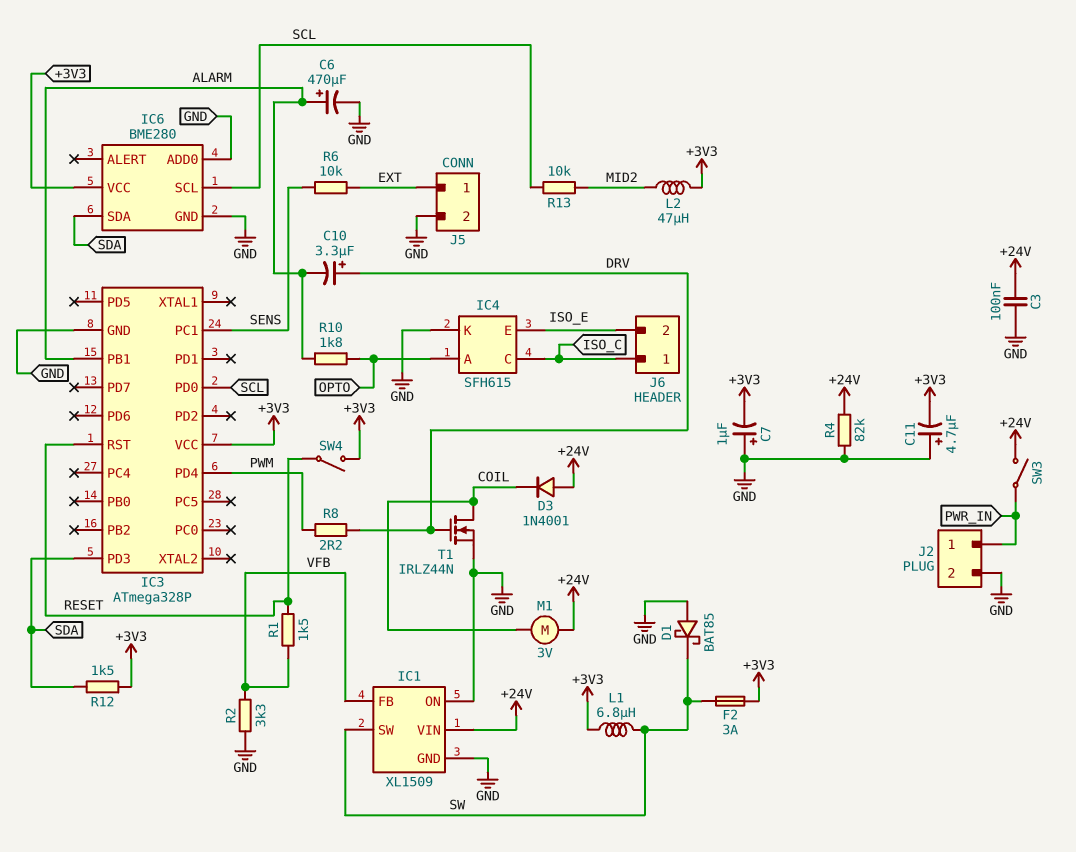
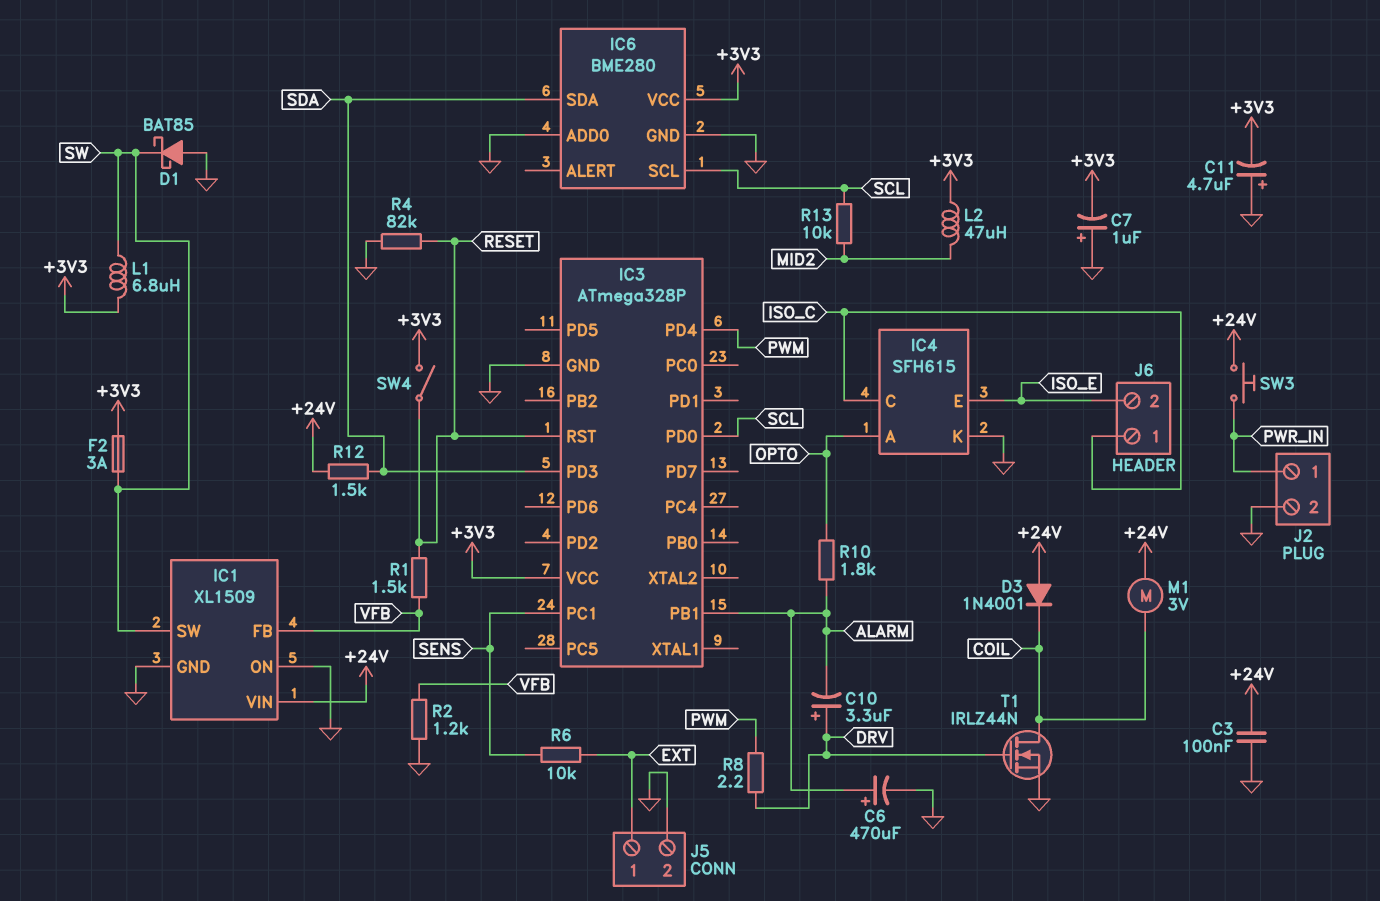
R2: 3.3k (GND, VFB) -> 1.2k (GND, VFB)
R4: 82k (+24V, GND) -> 82k (GND, RESET)
R12: 1.5k (+3V3, SDA) -> 1.5k (+24V, SDA)
SW3: switch (+24V, PWR_IN) -> button (+24V, PWR_IN)

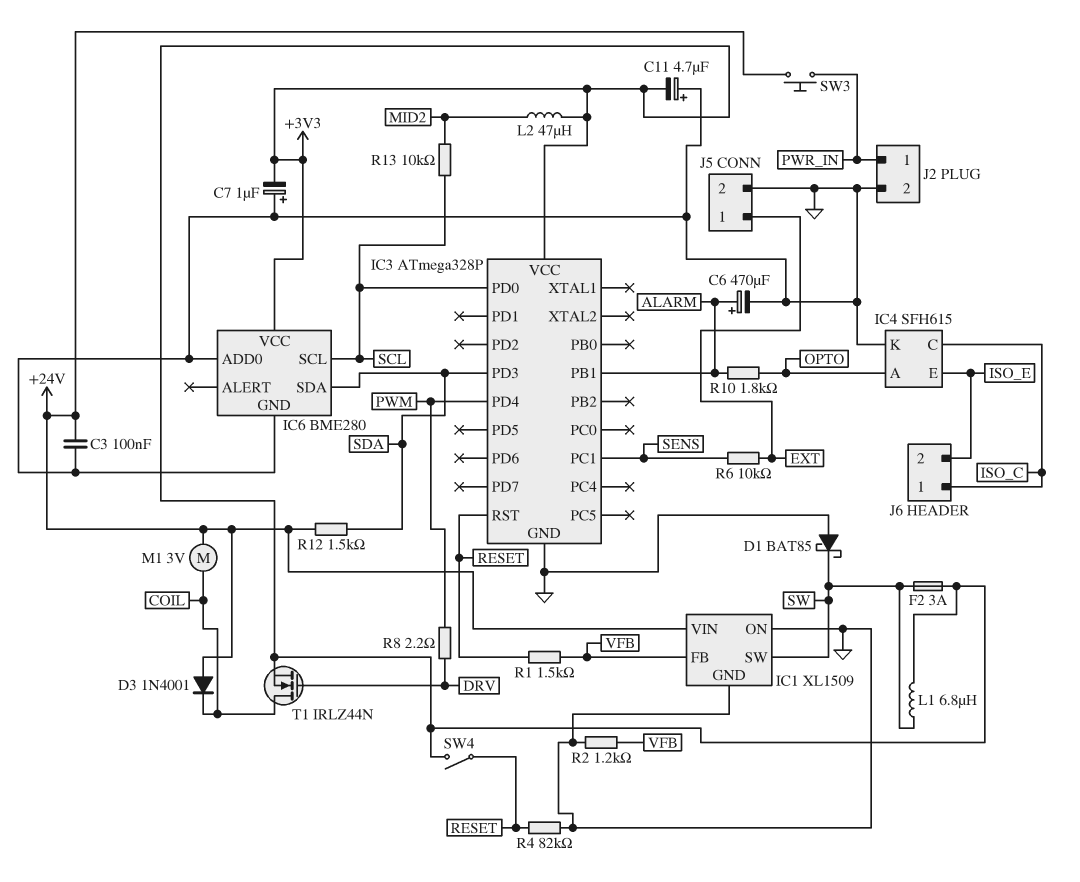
C10: 3.3uF (plus DRV, minus ALARM) -> none
T1: NMOS IRLZ44N (G DRV, D COIL, S GND) -> NMOS IRLZ44N (G DRV, D COIL, S +3V3)

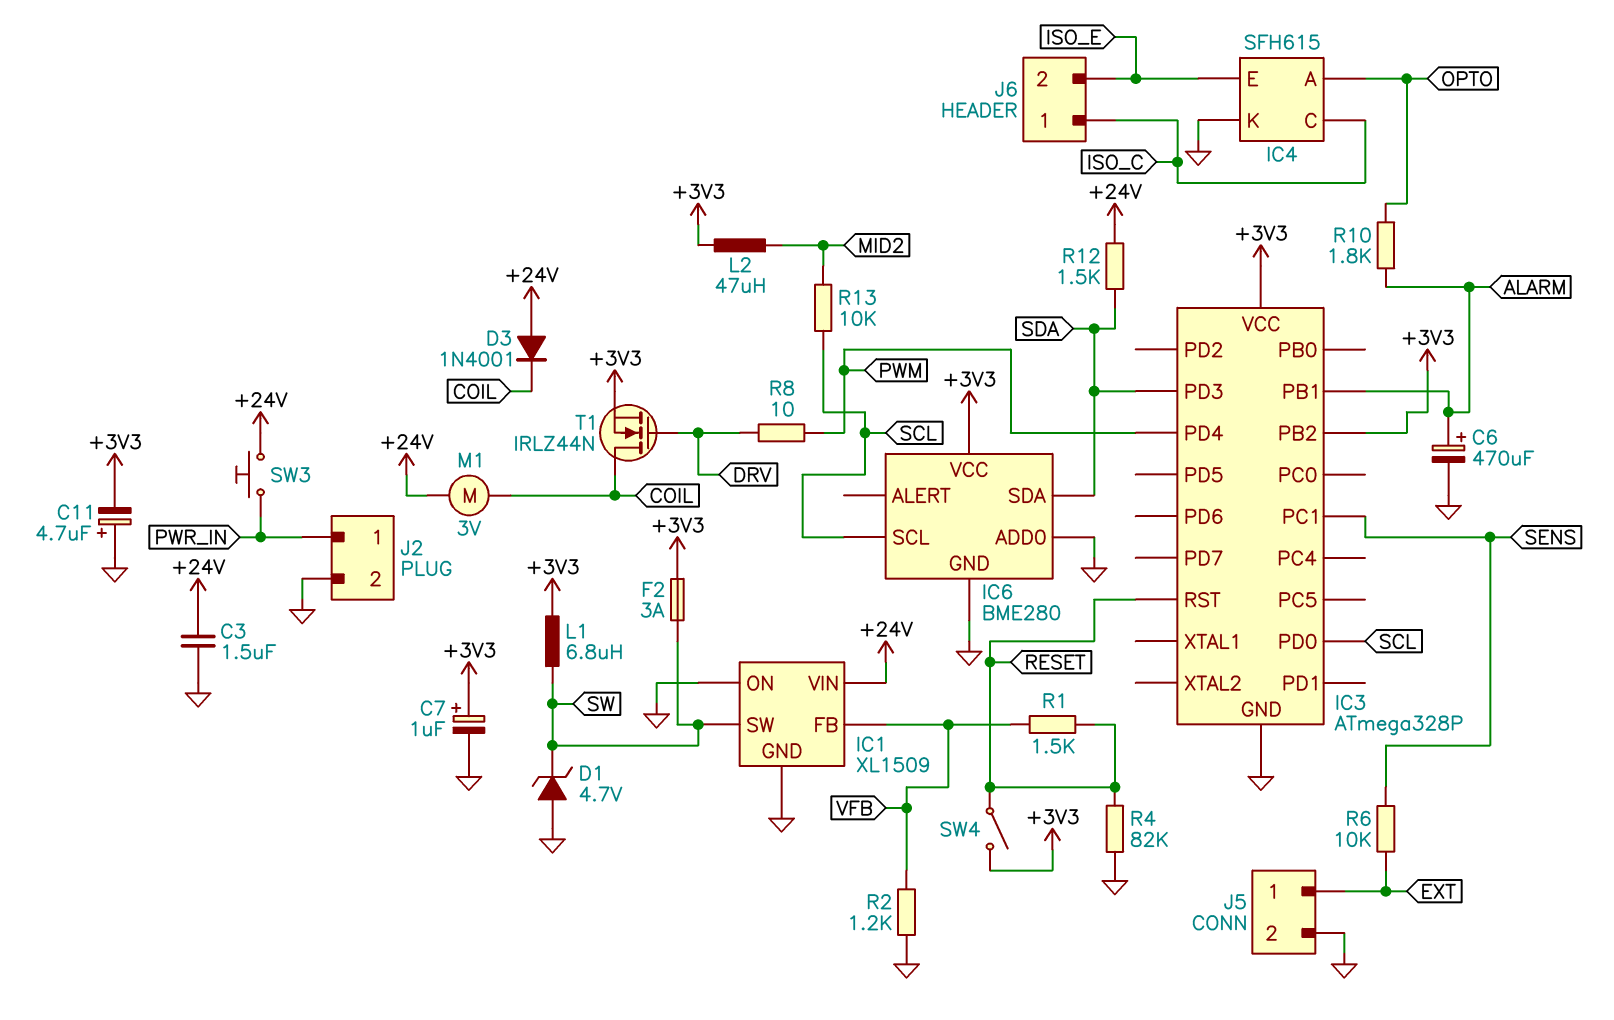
C3: 100nF (+24V, GND) -> 1.5uF (+24V, GND)
C7: 1uF (plus GND, minus +3V3) -> 1uF (plus +3V3, minus GND)
D1: schottky BAT85 (A GND, K SW) -> zener 4.7V (A GND, K SW)
IC3 pin PB2: none -> +3V3
R8: 2.2 (DRV, PWM) -> 10 (DRV, PWM)

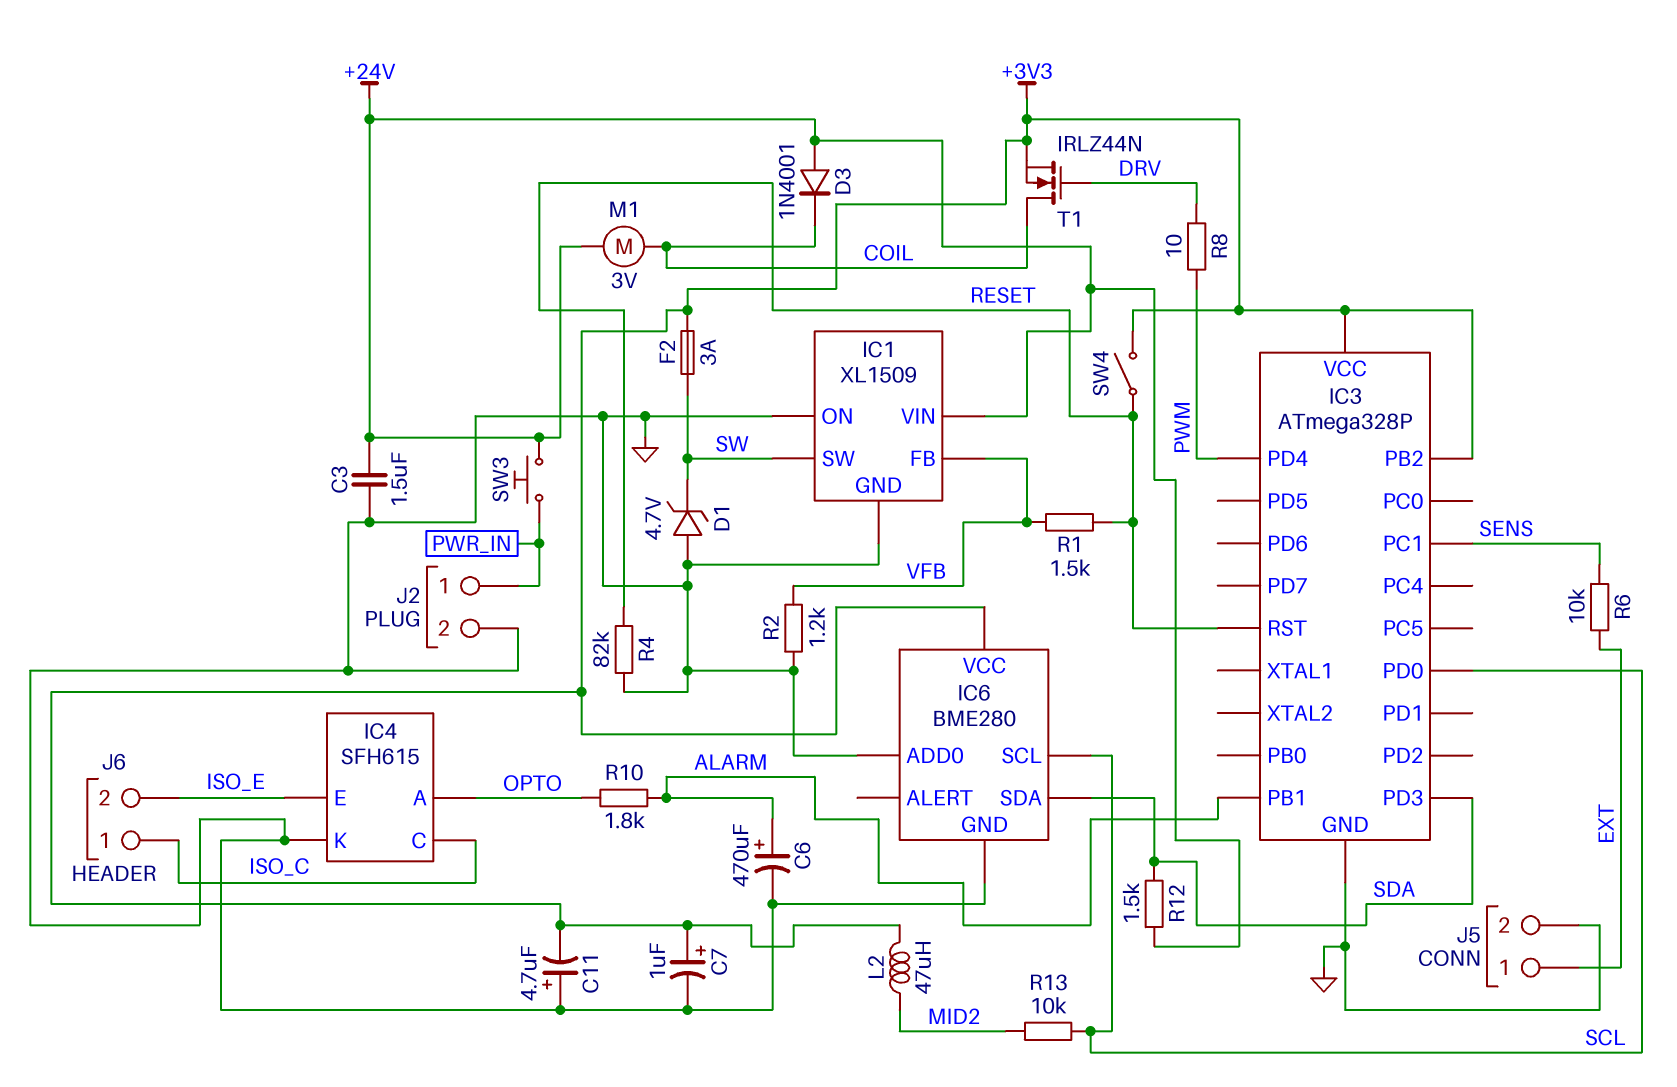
L1: 6.8uH (+3V3, SW) -> none

